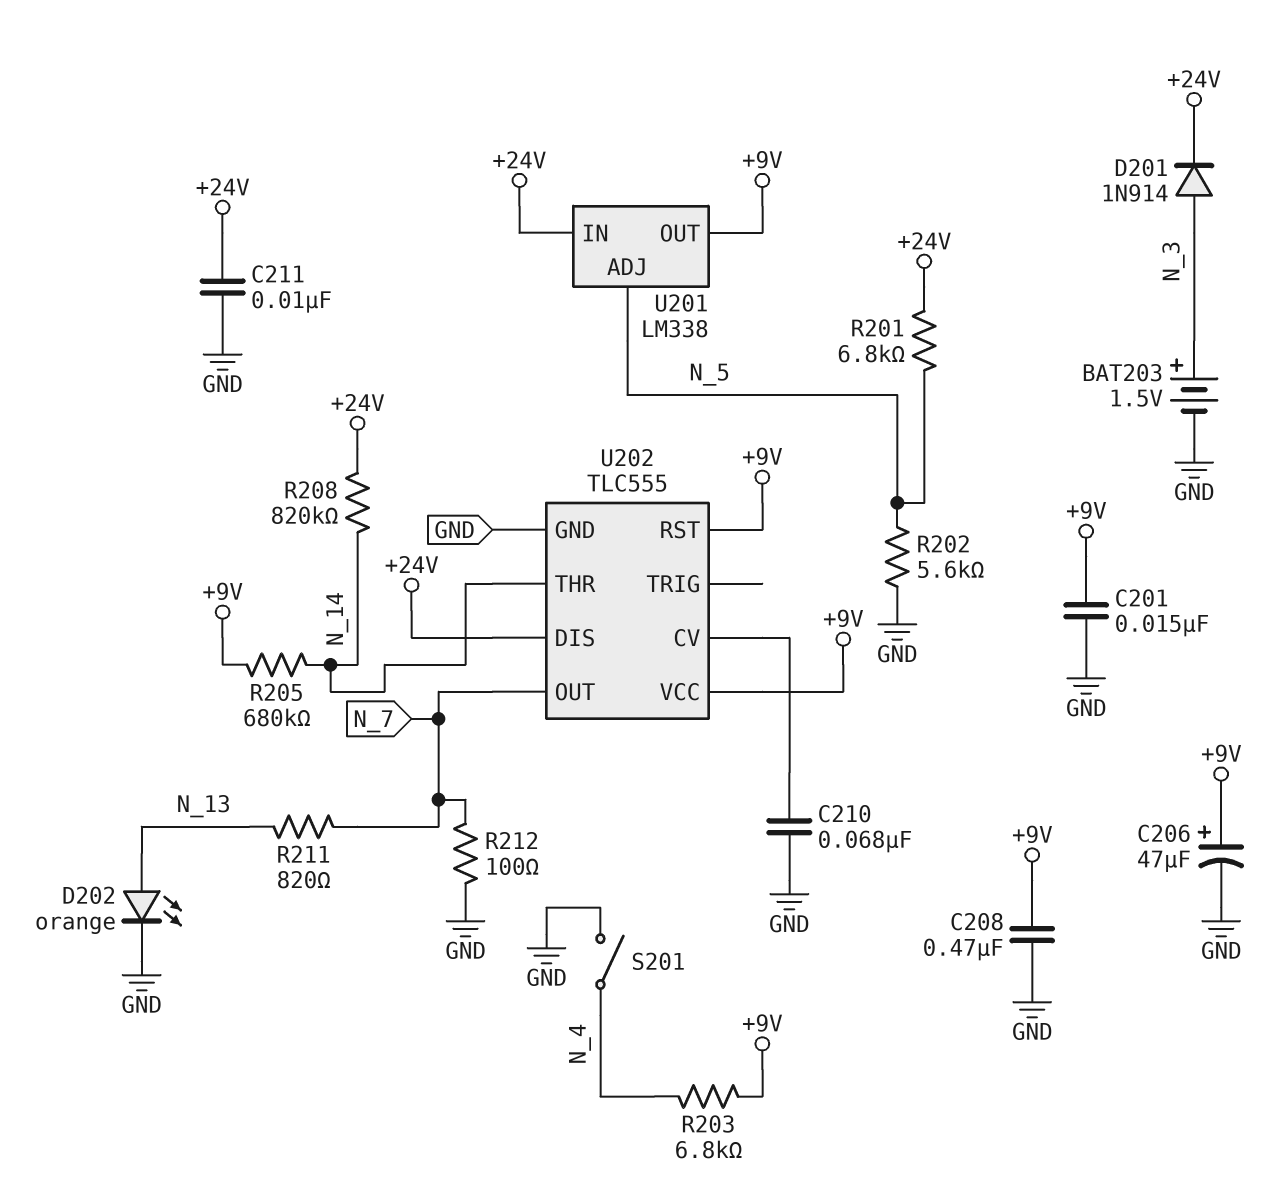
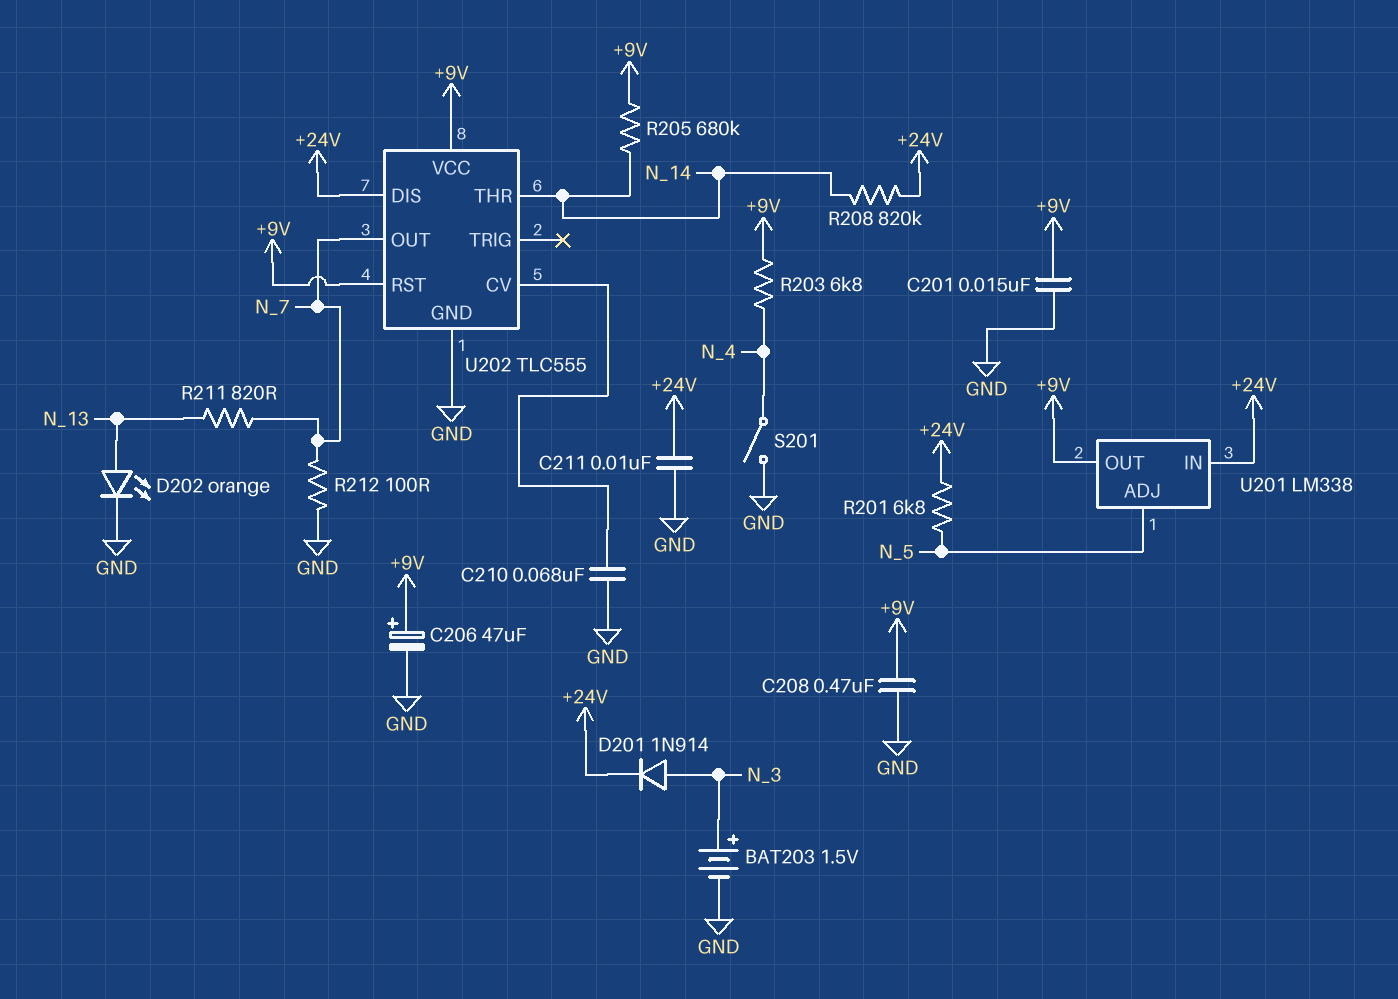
R202: 5.6k (GND, N_5) -> none

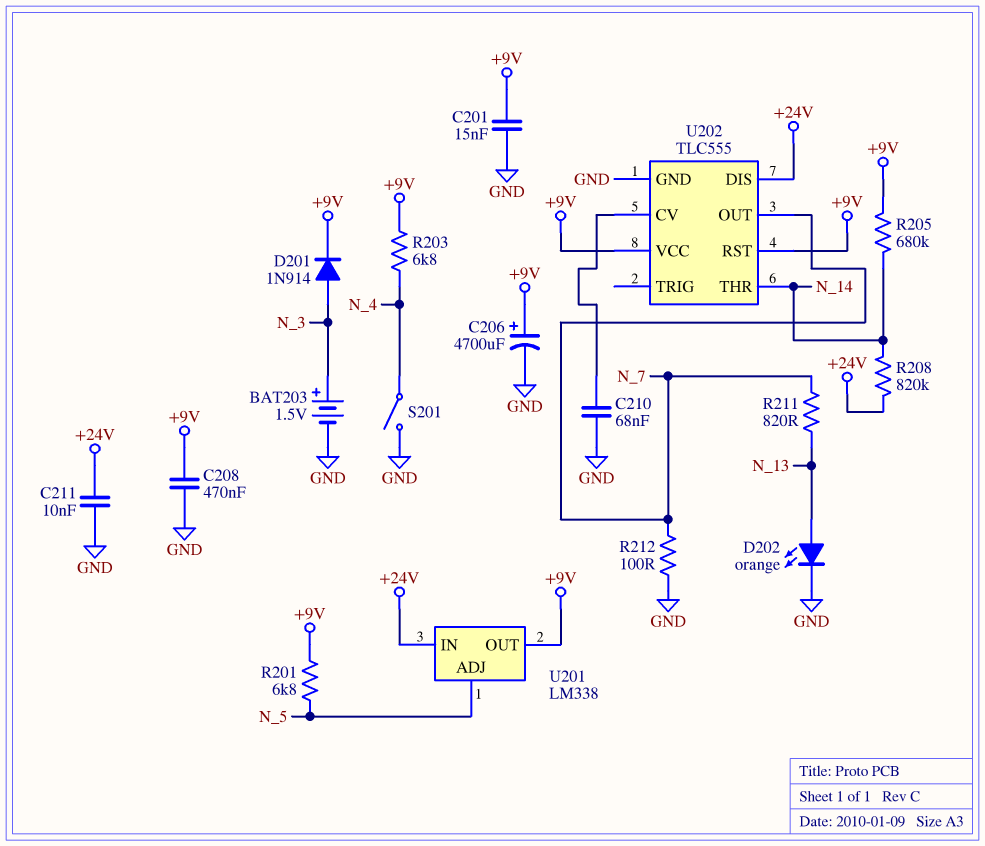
C206: 47uF (plus +9V, minus GND) -> 4700uF (plus +9V, minus GND)
D201: diode 1N914 (A N_3, K +24V) -> diode 1N914 (A N_3, K +9V)
R201: 6.8k (+24V, N_5) -> 6.8k (+9V, N_5)

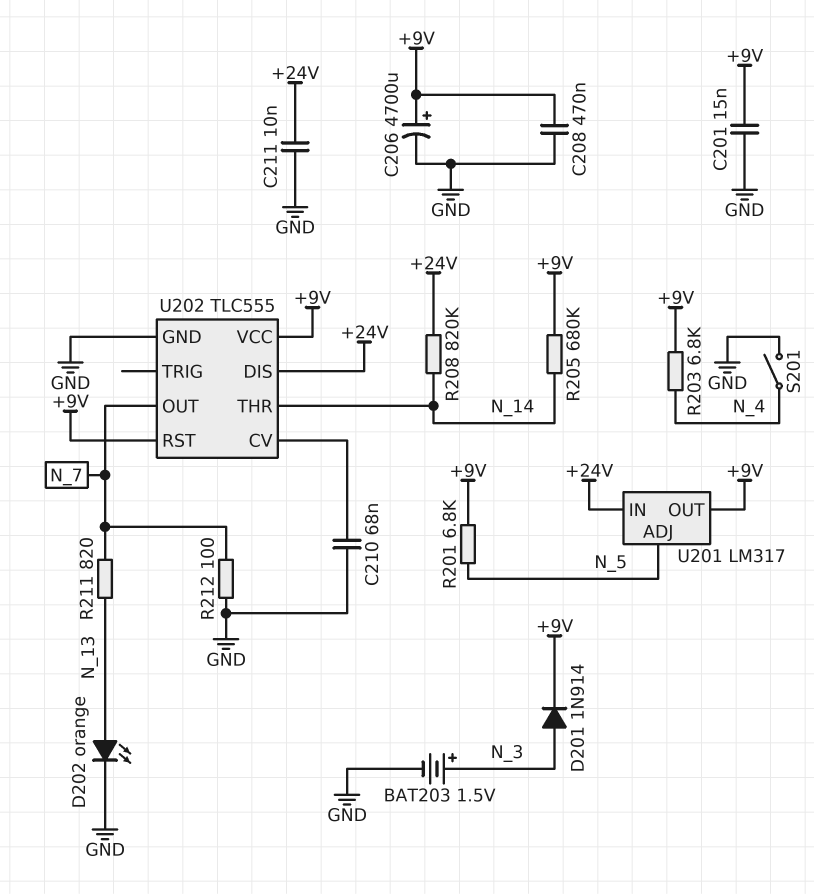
U201: LM338 -> LM317

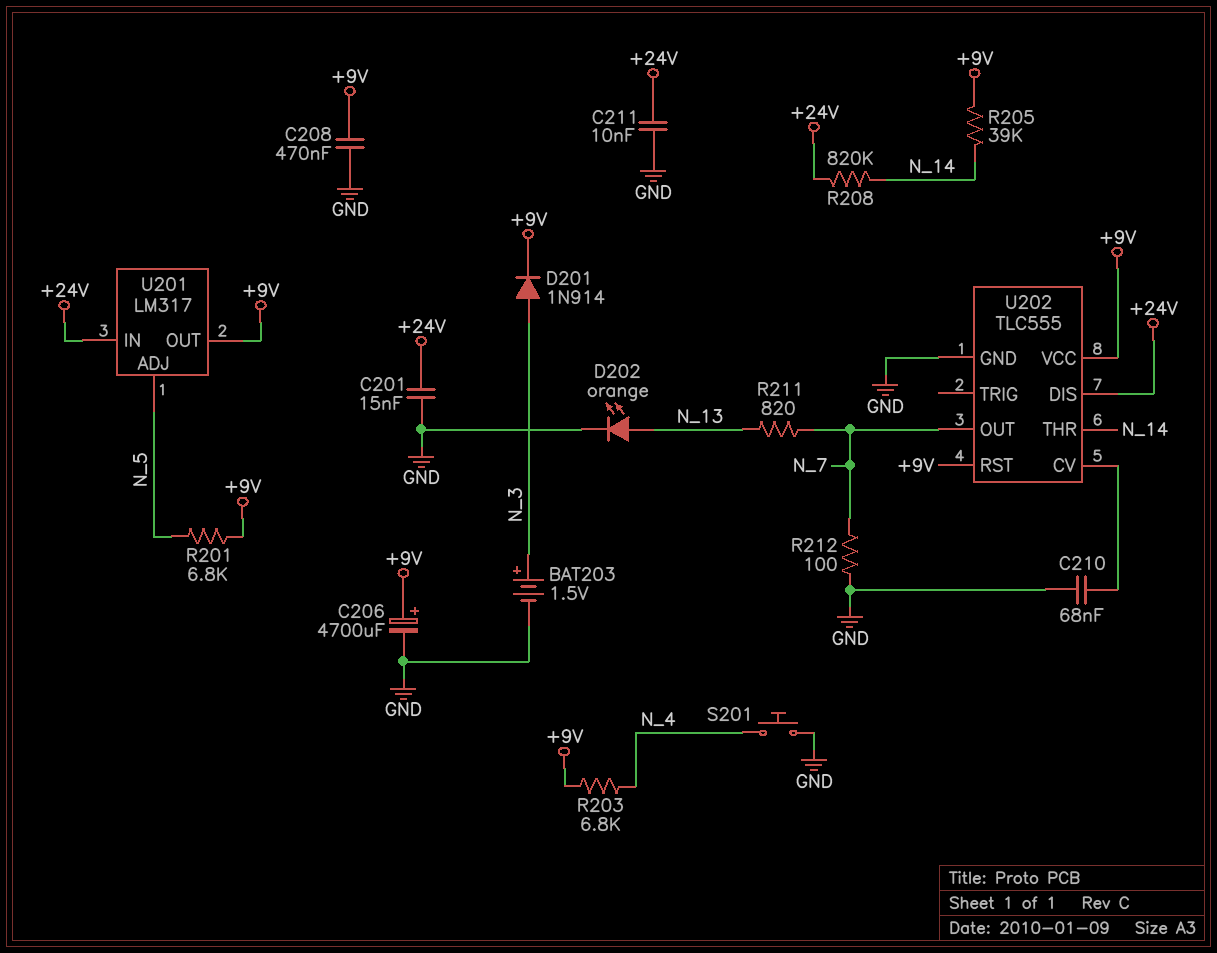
C201: 15nF (+9V, GND) -> 15nF (+24V, GND)
R205: 680k (+9V, N_14) -> 39k (+9V, N_14)
S201: switch (GND, N_4) -> button (GND, N_4)

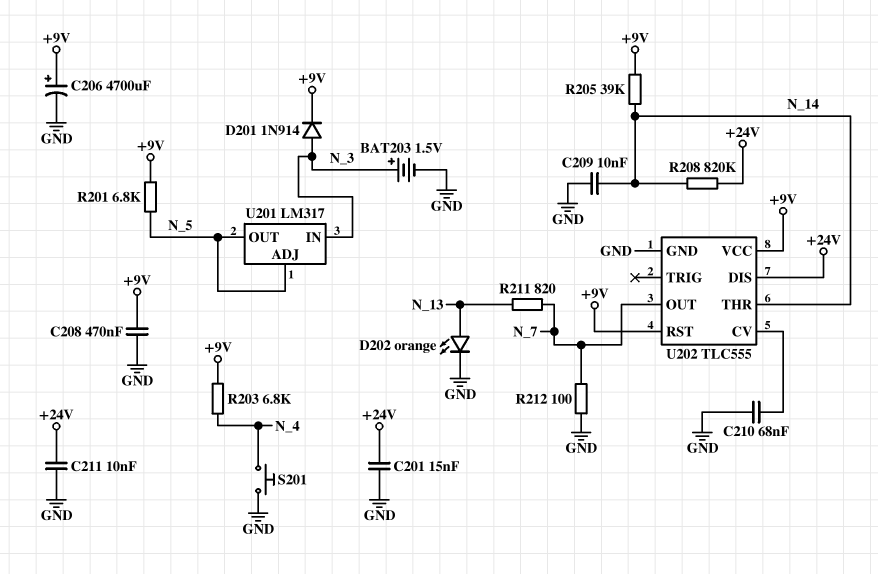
C209: none -> 10nF (GND, N_14)
U201 pin IN: +24V -> N_3
U201 pin OUT: +9V -> N_5

